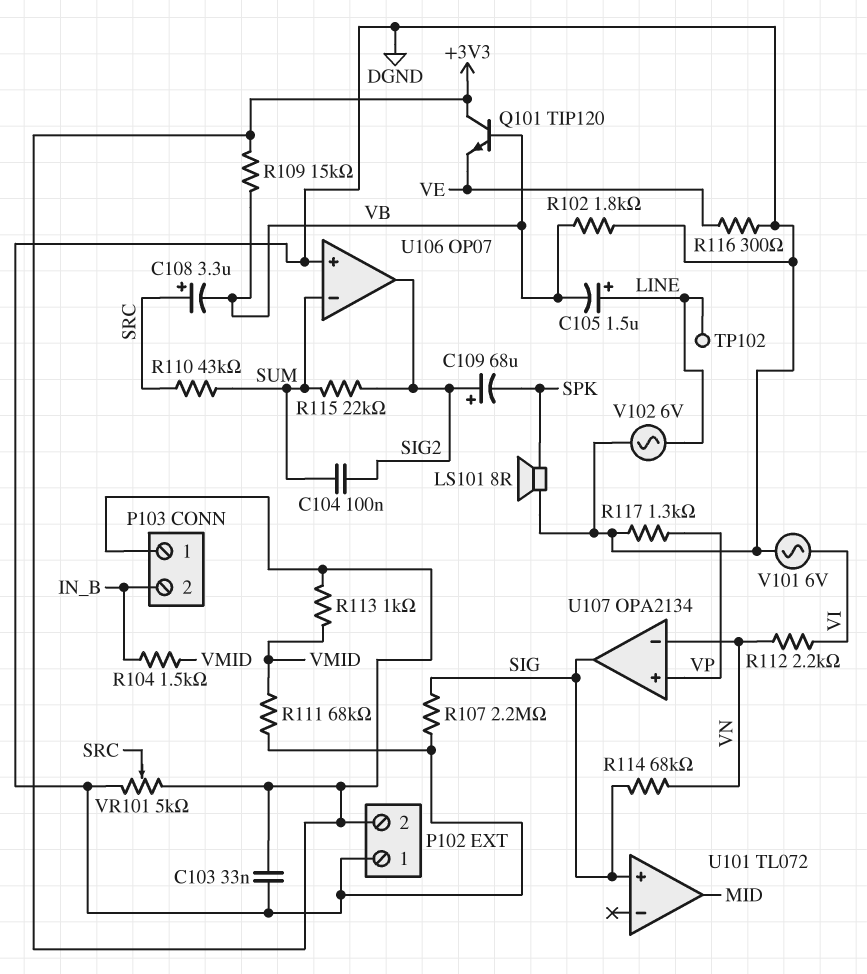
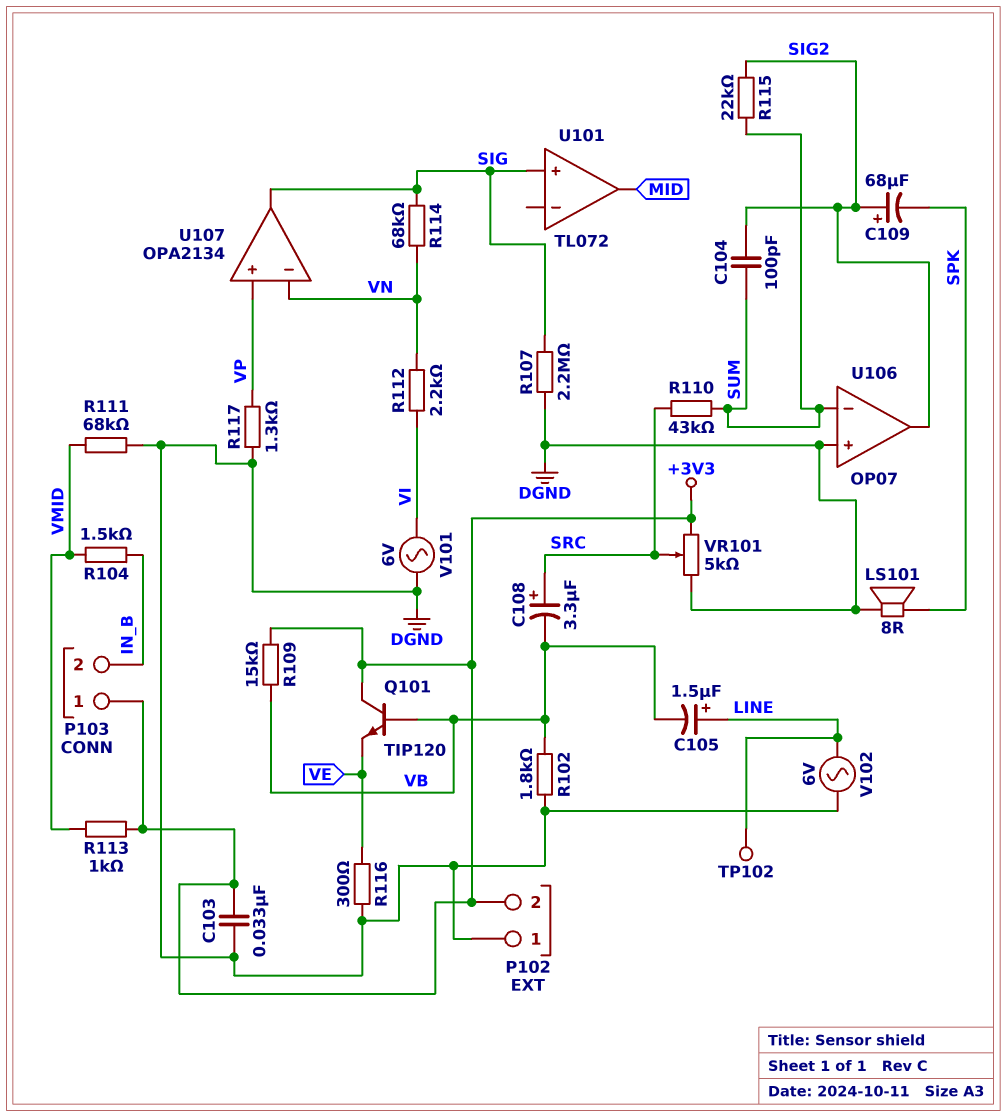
C104: 100nF (SIG2, SUM) -> 100pF (SIG2, SUM)

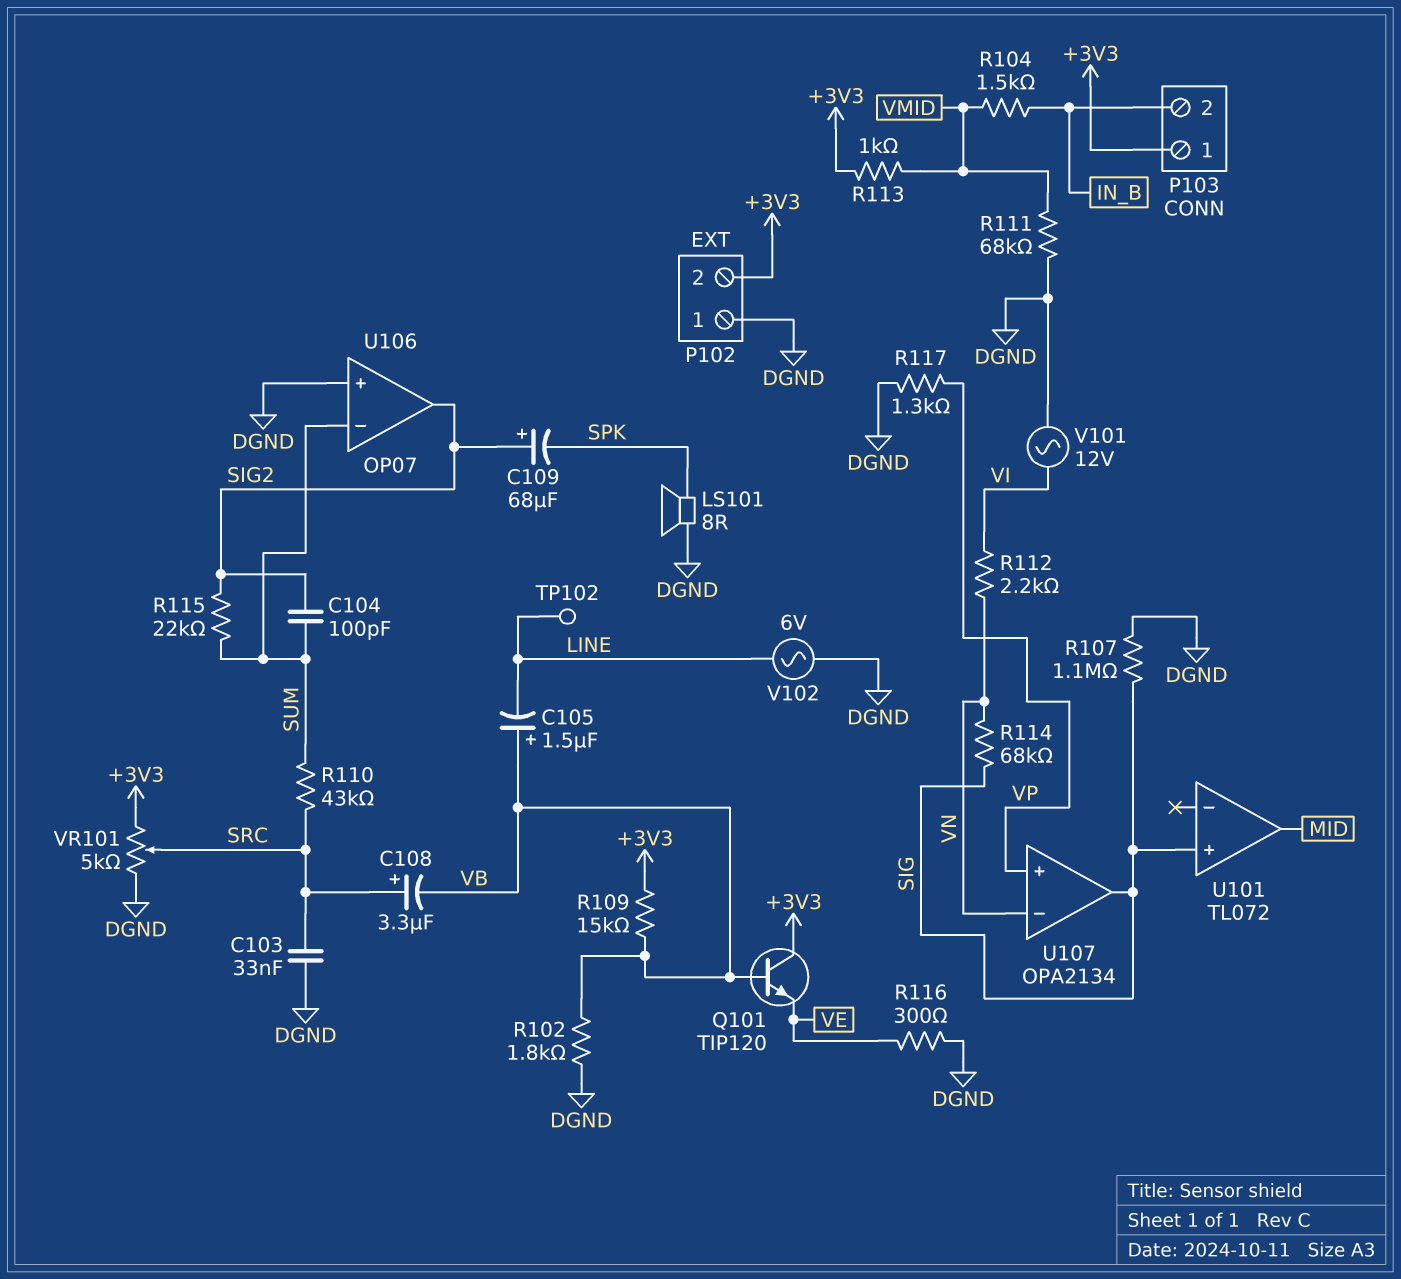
C103: 33nF (+3V3, DGND) -> 33nF (DGND, SRC)
C105: 1.5uF (plus LINE, minus VB) -> 1.5uF (plus VB, minus LINE)
R107: 2.2M (DGND, SIG) -> 1.1M (DGND, SIG)
V101: AC 6V (DGND, VI) -> AC 12V (DGND, VI)

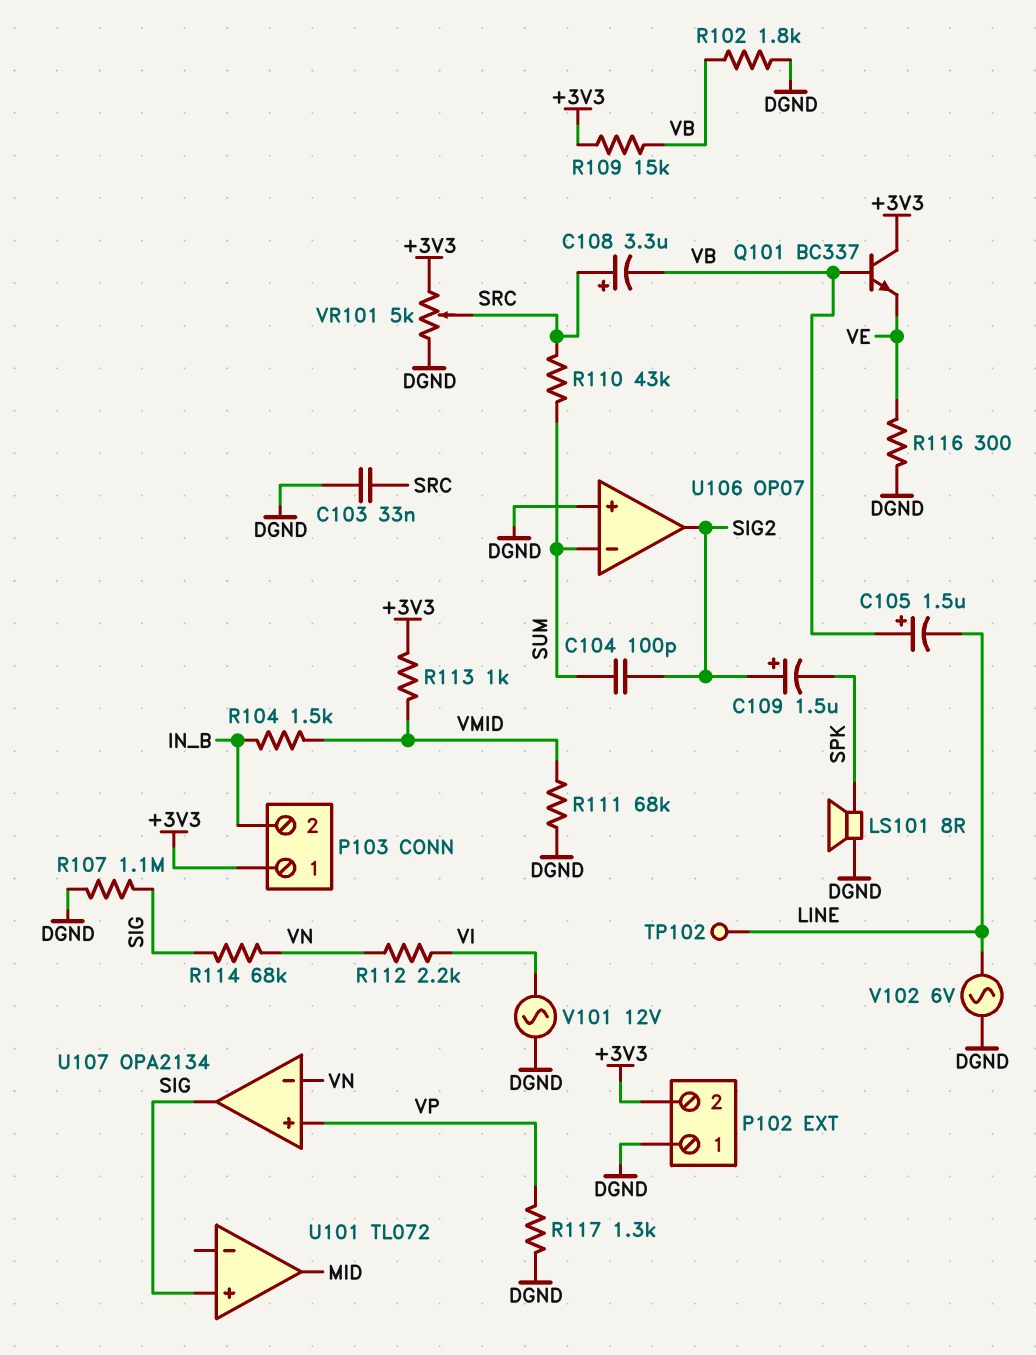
C109: 68uF (plus SIG2, minus SPK) -> 1.5uF (plus SIG2, minus SPK)
Q101: NPN TIP120 (B VB, C +3V3, E VE) -> NPN BC337 (B VB, C +3V3, E VE)
R115: 22k (SIG2, SUM) -> none

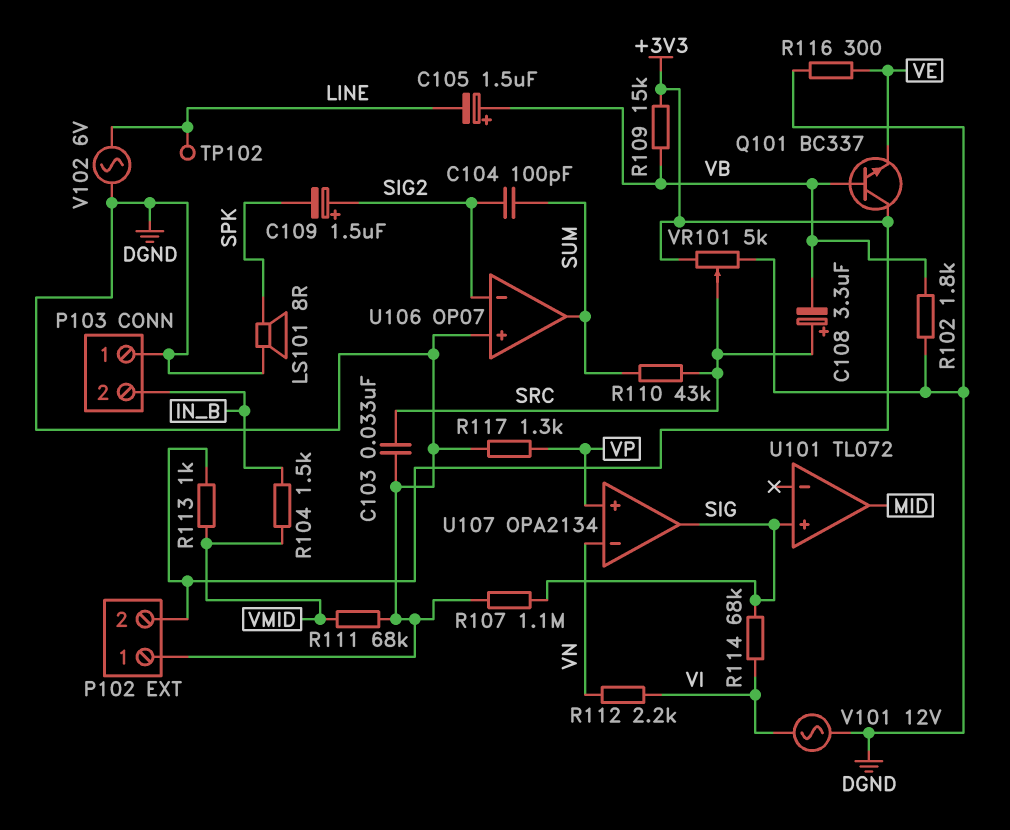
P103 pin 1: +3V3 -> DGND
R114: 68k (SIG, VN) -> 68k (SIG, VI)
U106 pin in-: SUM -> SIG2
U106 pin out: SIG2 -> SUM

